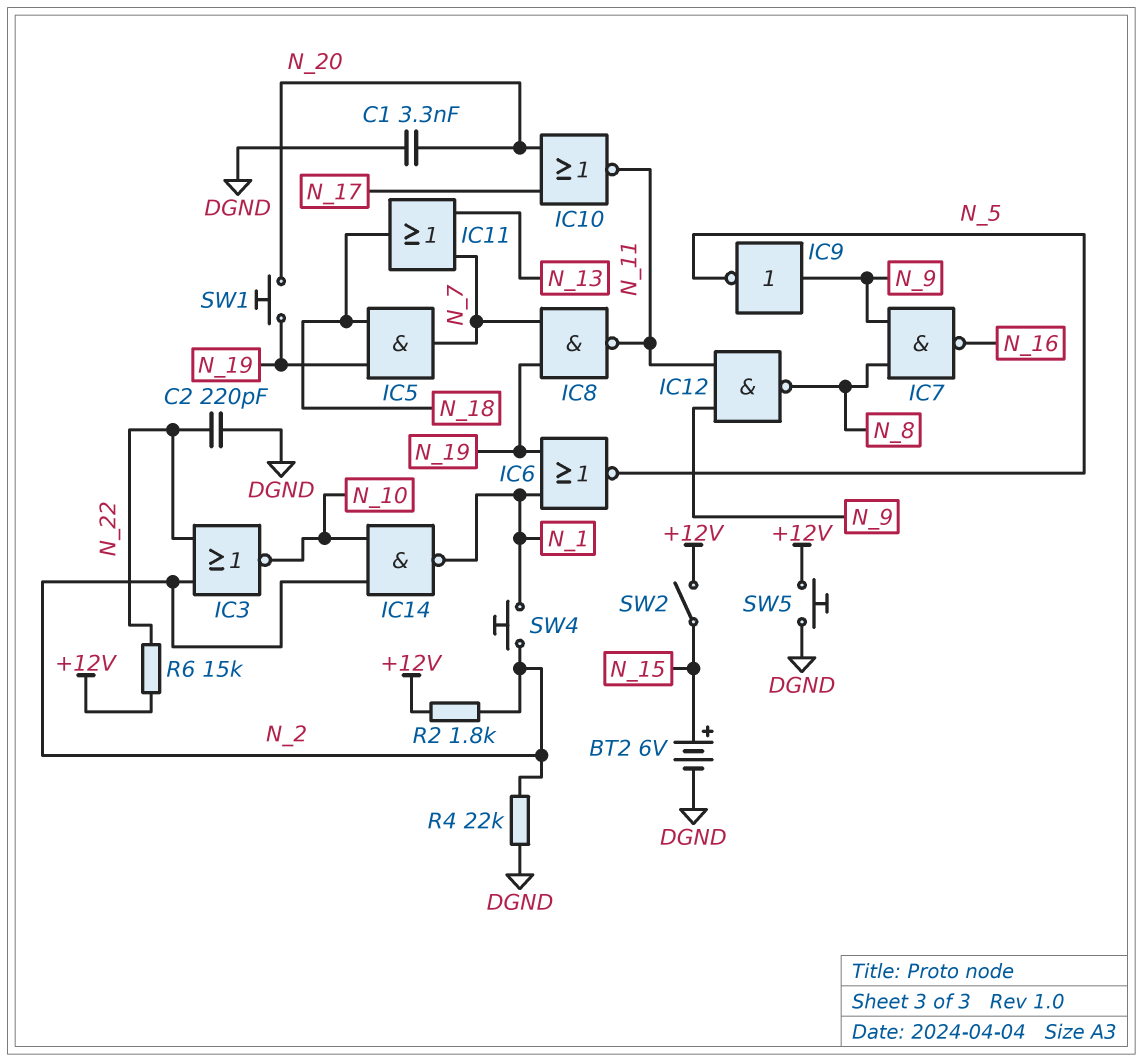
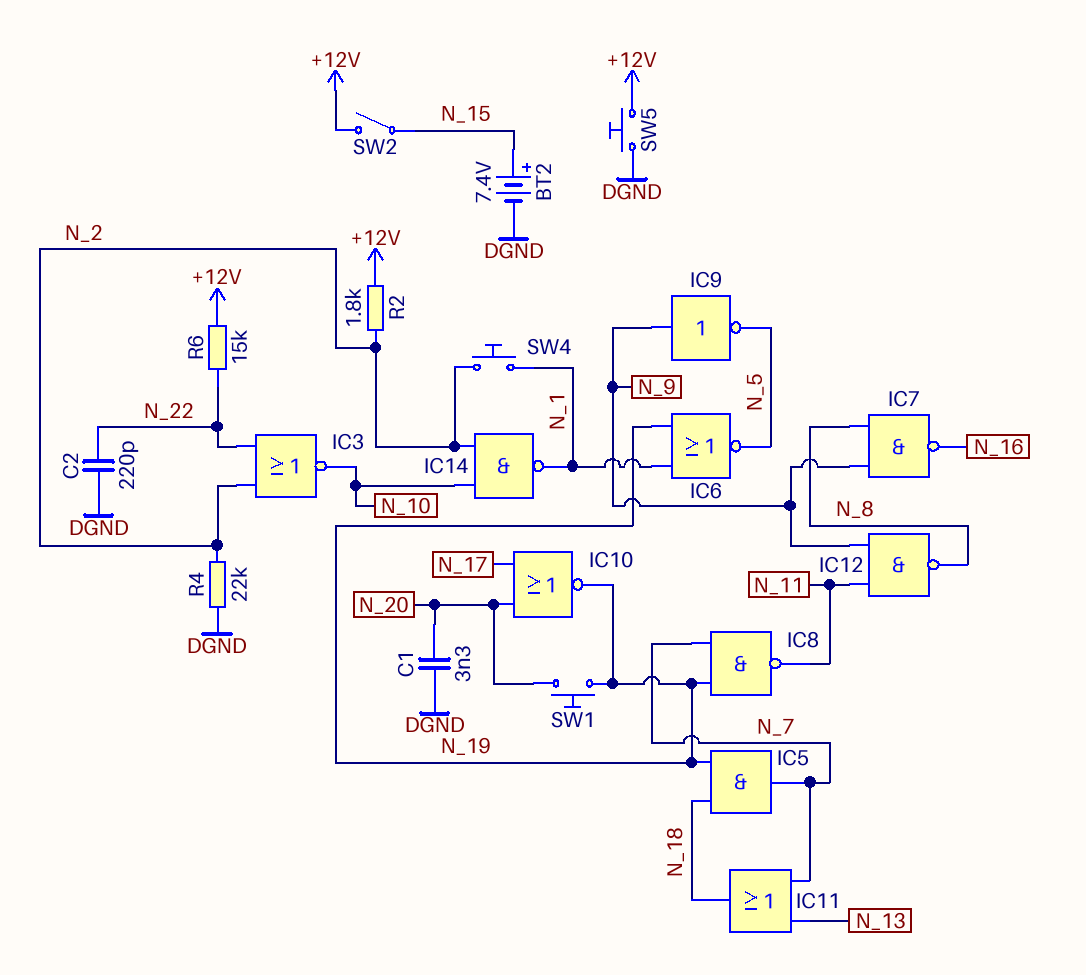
BT2: 6V (plus N_15, minus DGND) -> 7.4V (plus N_15, minus DGND)
IC10: NOR (in N_17, in N_20, out N_11) -> NOR (in N_17, in N_20, out N_19)

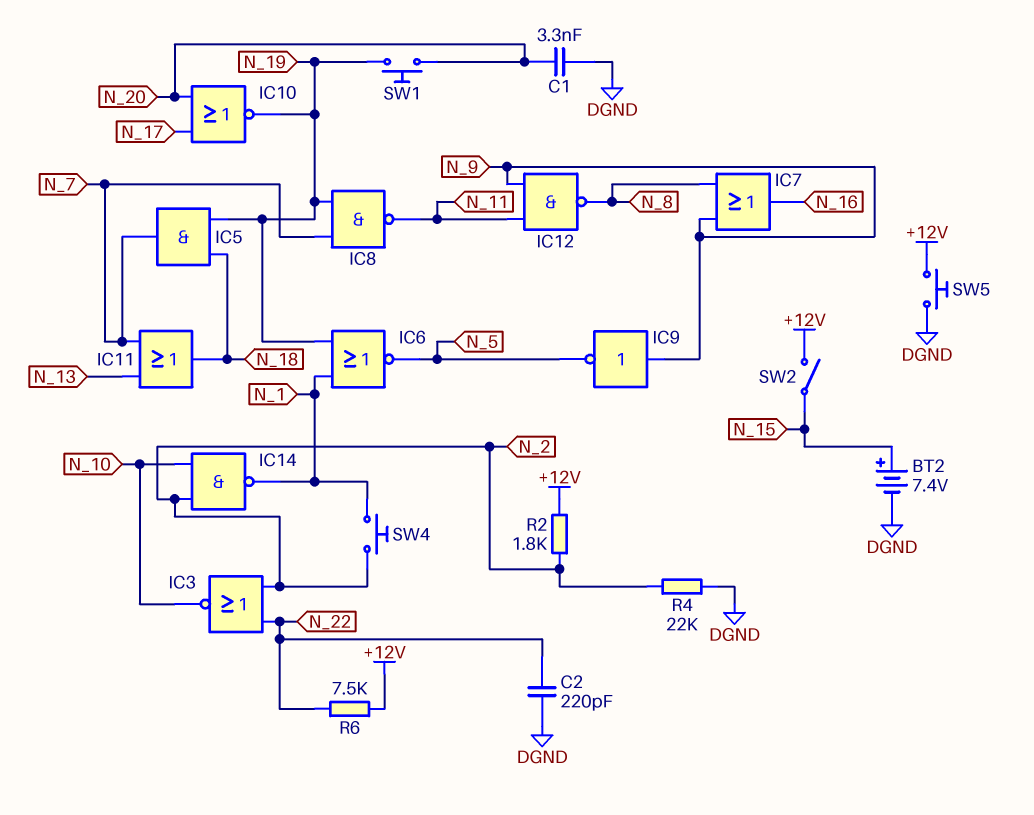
IC7: NAND (in N_8, in N_9, out N_16) -> OR (in N_8, in N_9, out N_16)
R6: 15k (+12V, N_22) -> 7.5k (+12V, N_22)

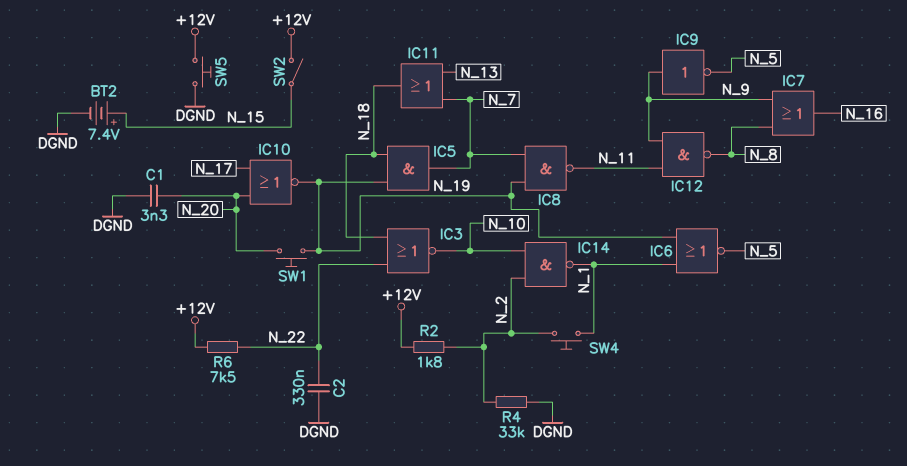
C2: 220pF (DGND, N_22) -> 330nF (DGND, N_22)
IC3: NOR (in N_2, in N_22, out N_10) -> NOR (in N_18, in N_22, out N_10)
R4: 22k (DGND, N_2) -> 33k (DGND, N_2)

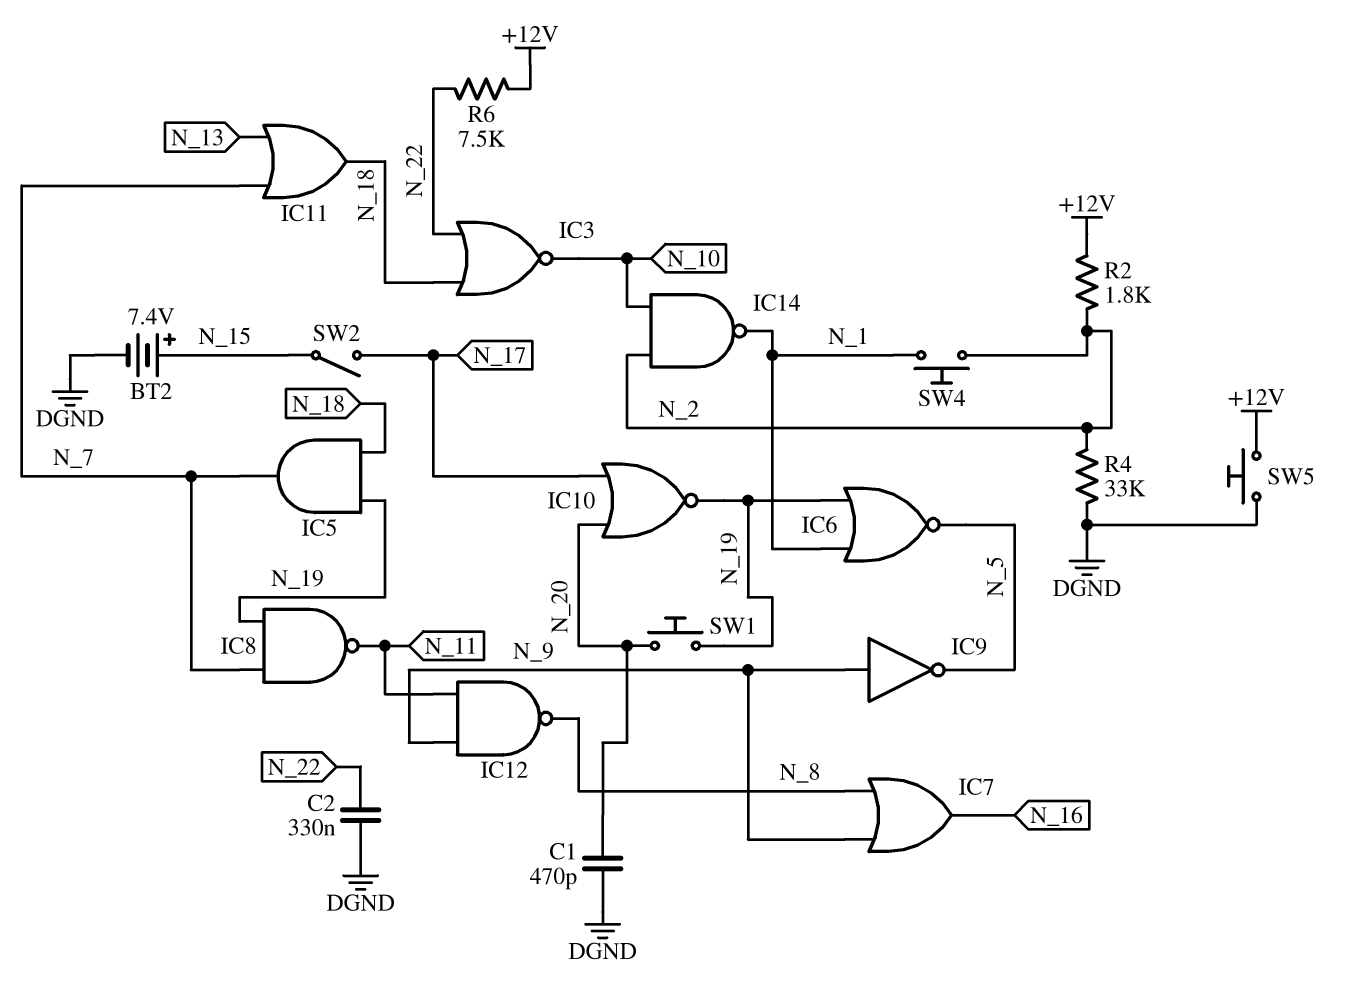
C1: 3.3nF (DGND, N_20) -> 470pF (DGND, N_20)
SW2: switch (+12V, N_15) -> switch (N_15, N_17)

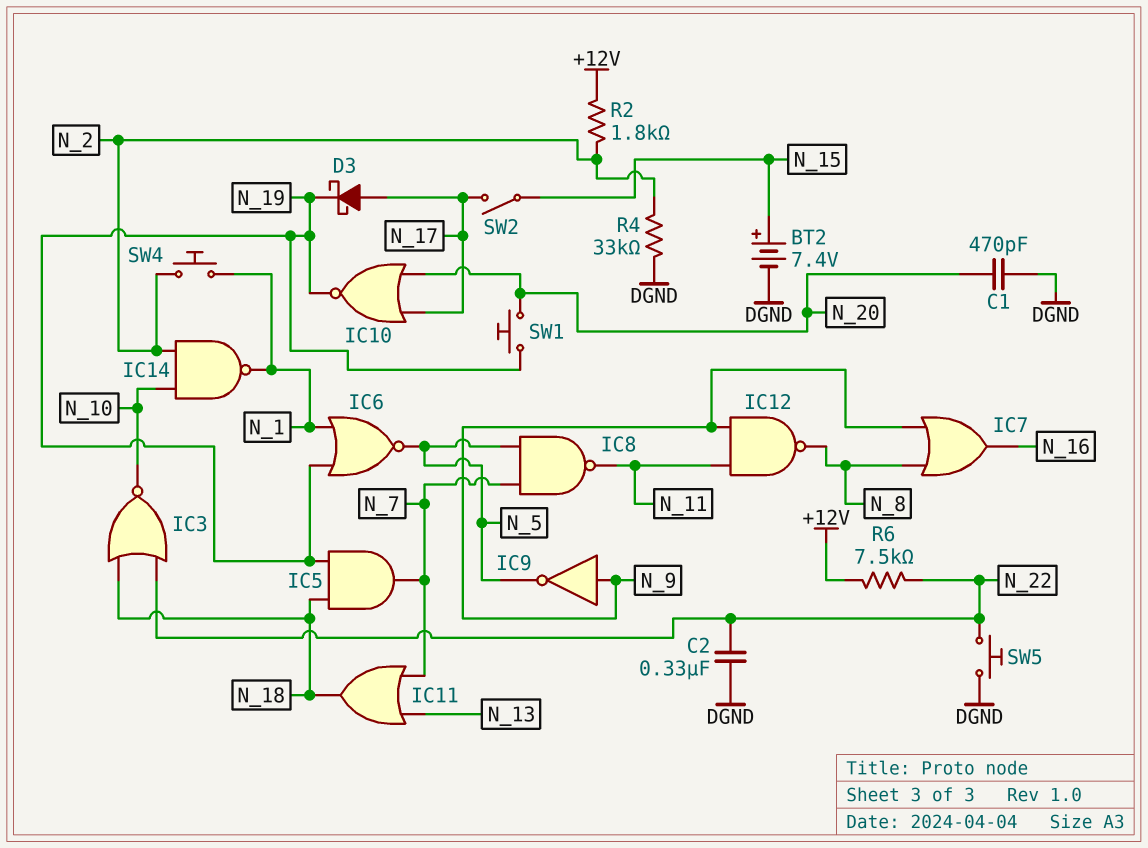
D3: none -> schottky (A N_17, K N_19)
IC8: NAND (in N_7, in N_19, out N_11) -> NAND (in N_5, in N_7, out N_11)
SW5: button (+12V, DGND) -> button (DGND, N_22)

